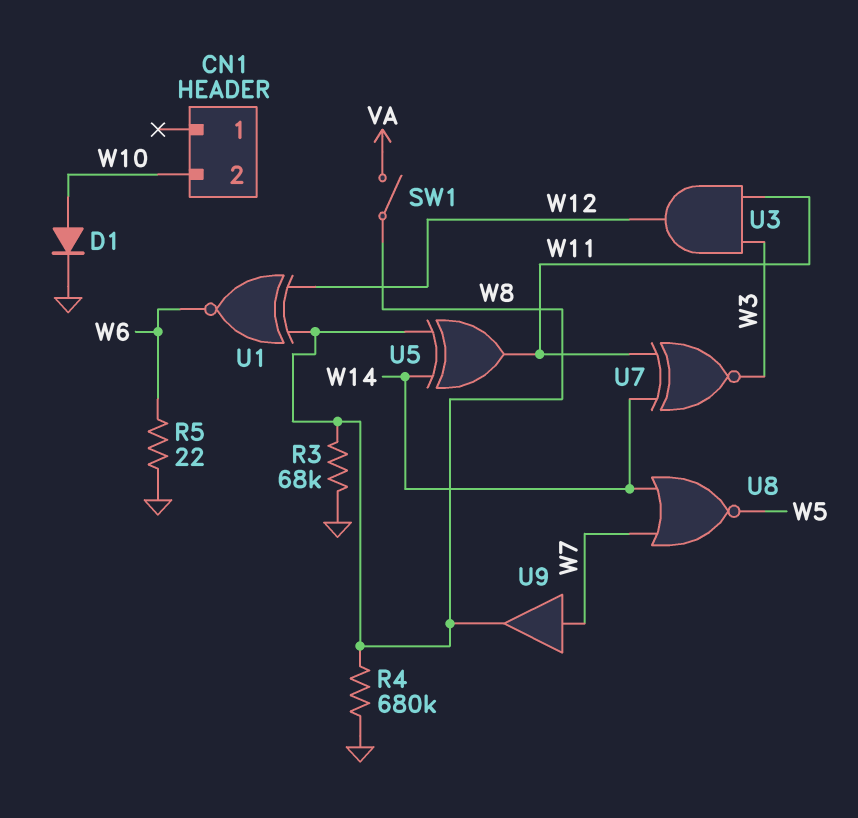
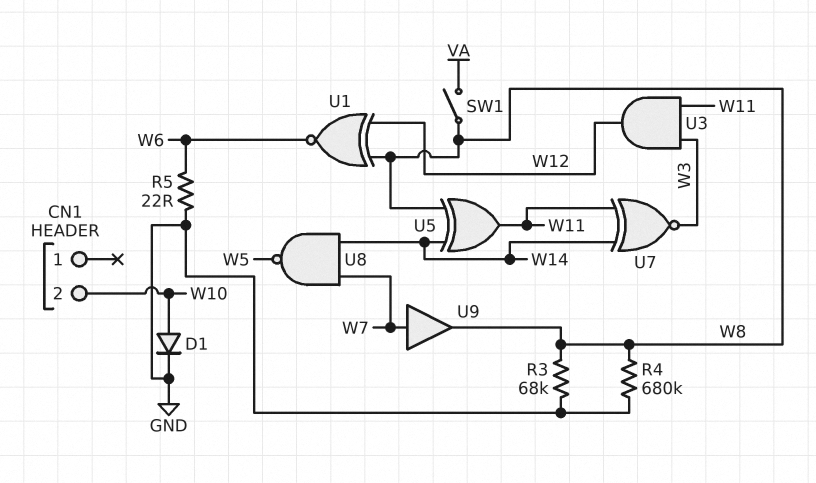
U8: NOR (in W7, in W14, out W5) -> NAND (in W7, in W14, out W5)

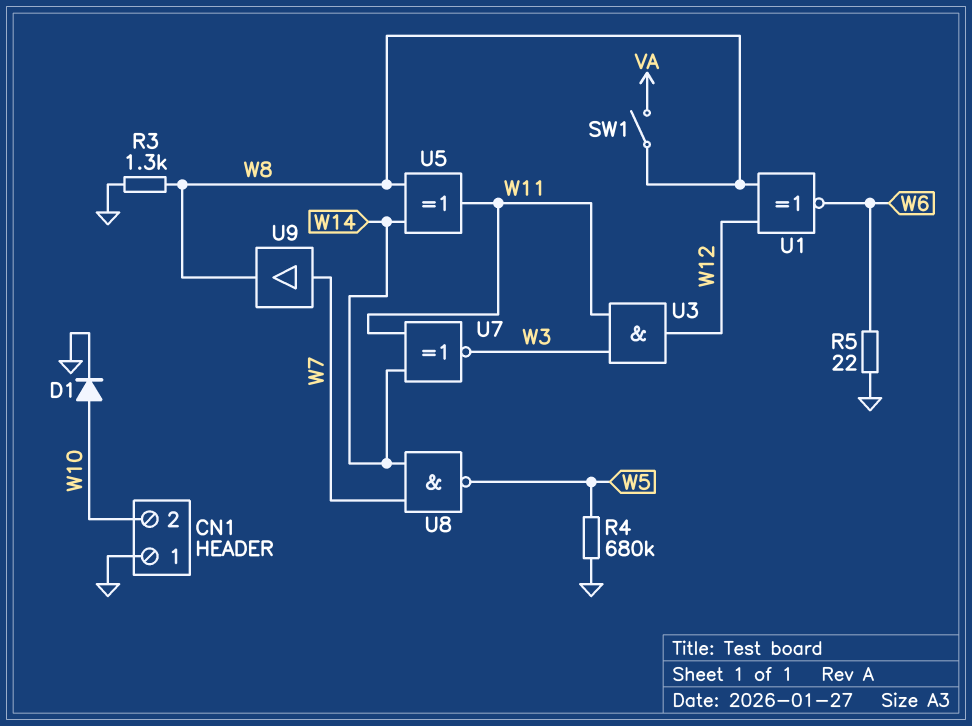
CN1 pin 1: none -> GND
R3: 68k (GND, W8) -> 1.3k (GND, W8)
R4: 680k (GND, W8) -> 680k (GND, W5)

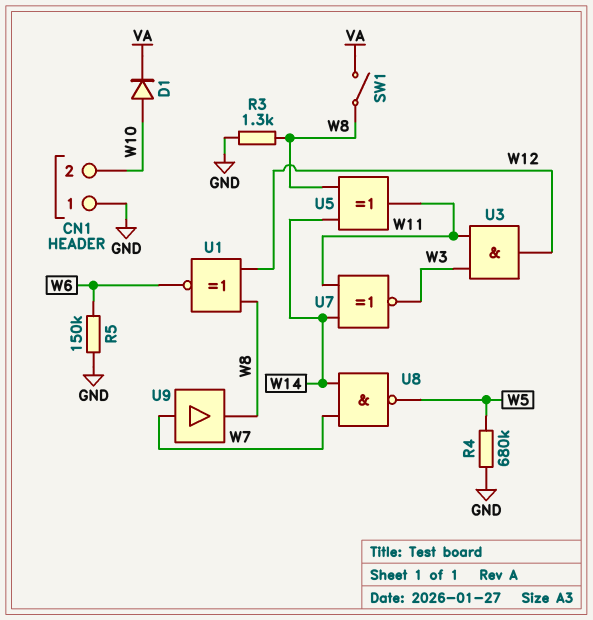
D1: diode (A W10, K GND) -> diode (A W10, K VA)
R5: 22 (GND, W6) -> 150k (GND, W6)

